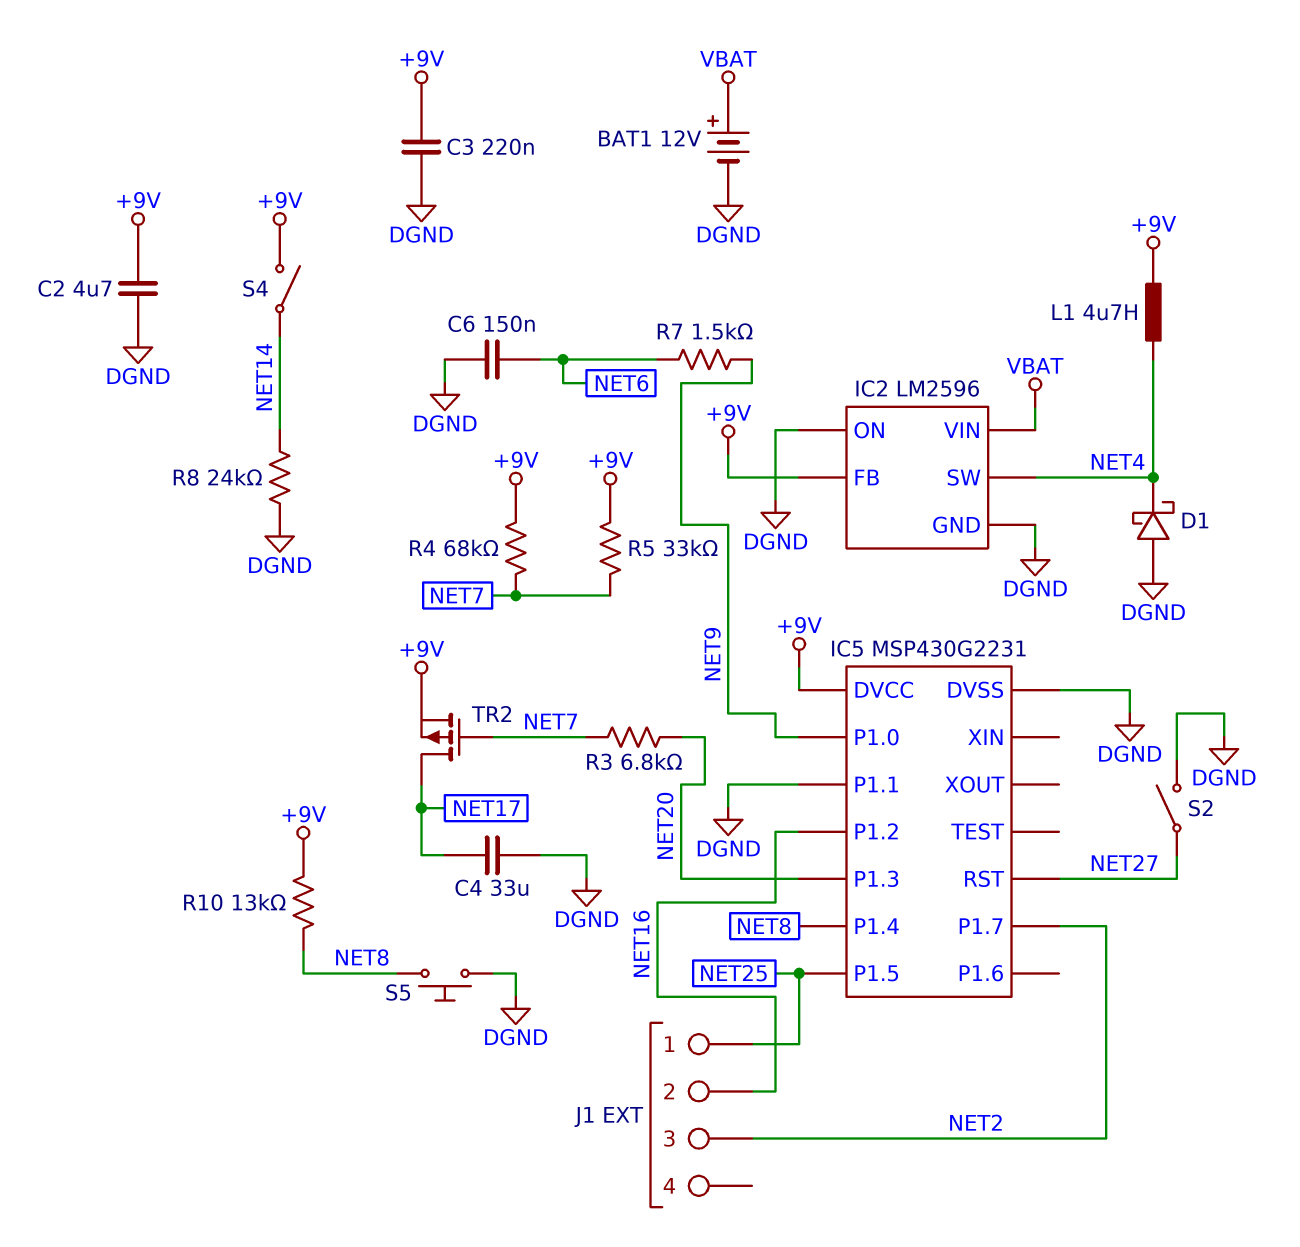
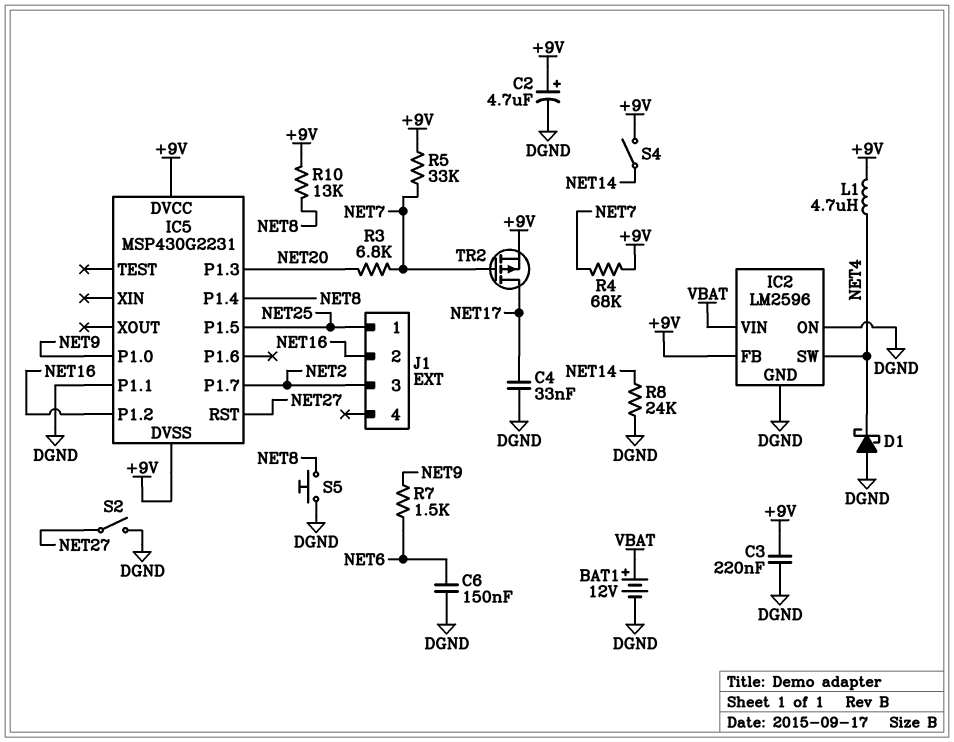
C2: 4.7uF (+9V, DGND) -> 4.7uF (plus +9V, minus DGND)
C4: 33uF (DGND, NET17) -> 33nF (DGND, NET17)
IC5 pin DVSS: DGND -> +9V

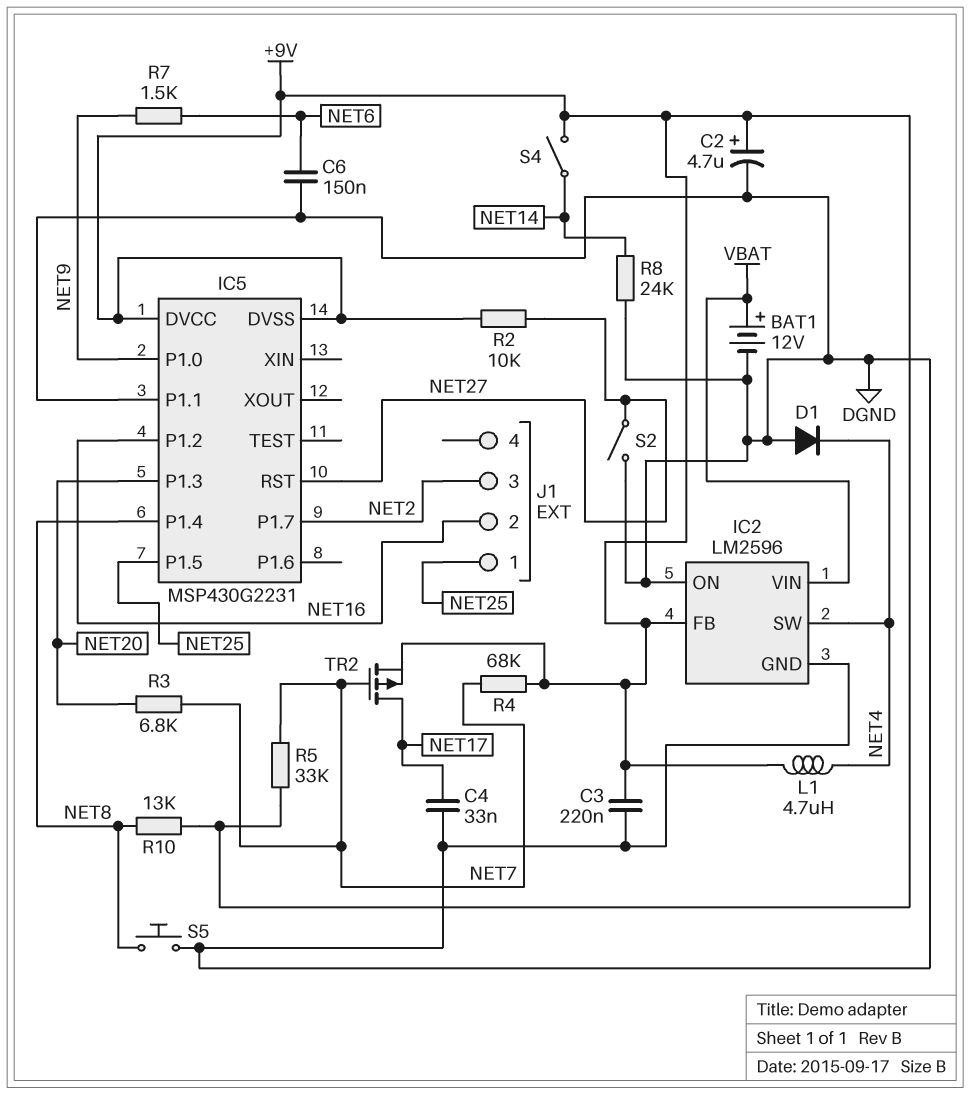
D1: schottky (A DGND, K NET4) -> diode (A DGND, K NET4)
R2: none -> 10k (+9V, NET27)

